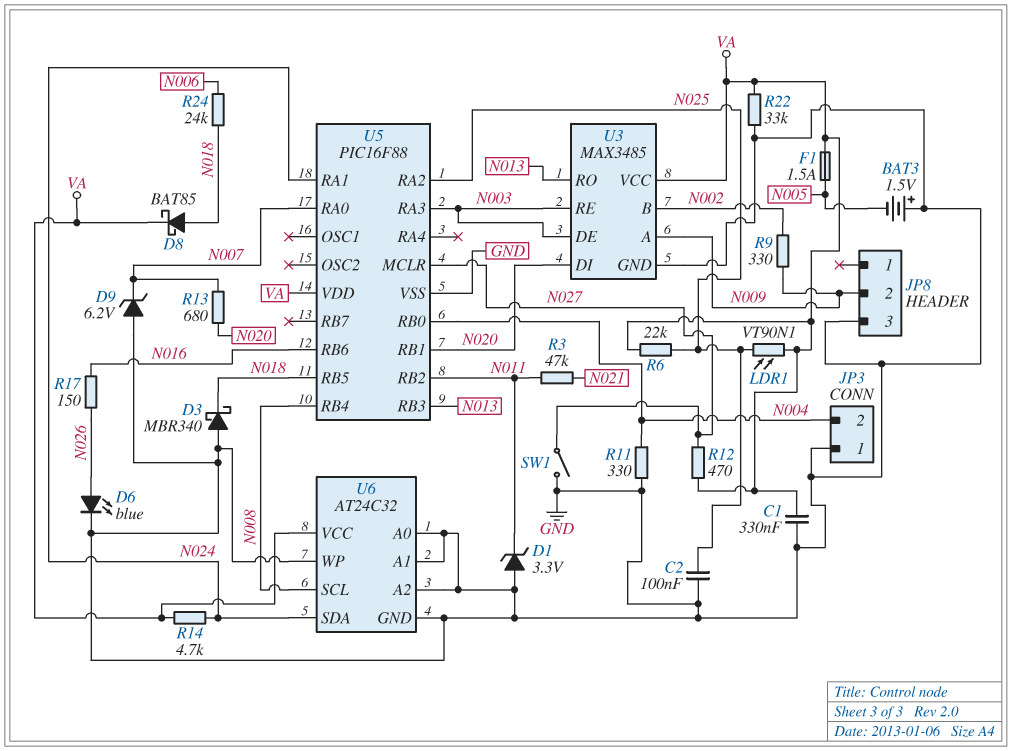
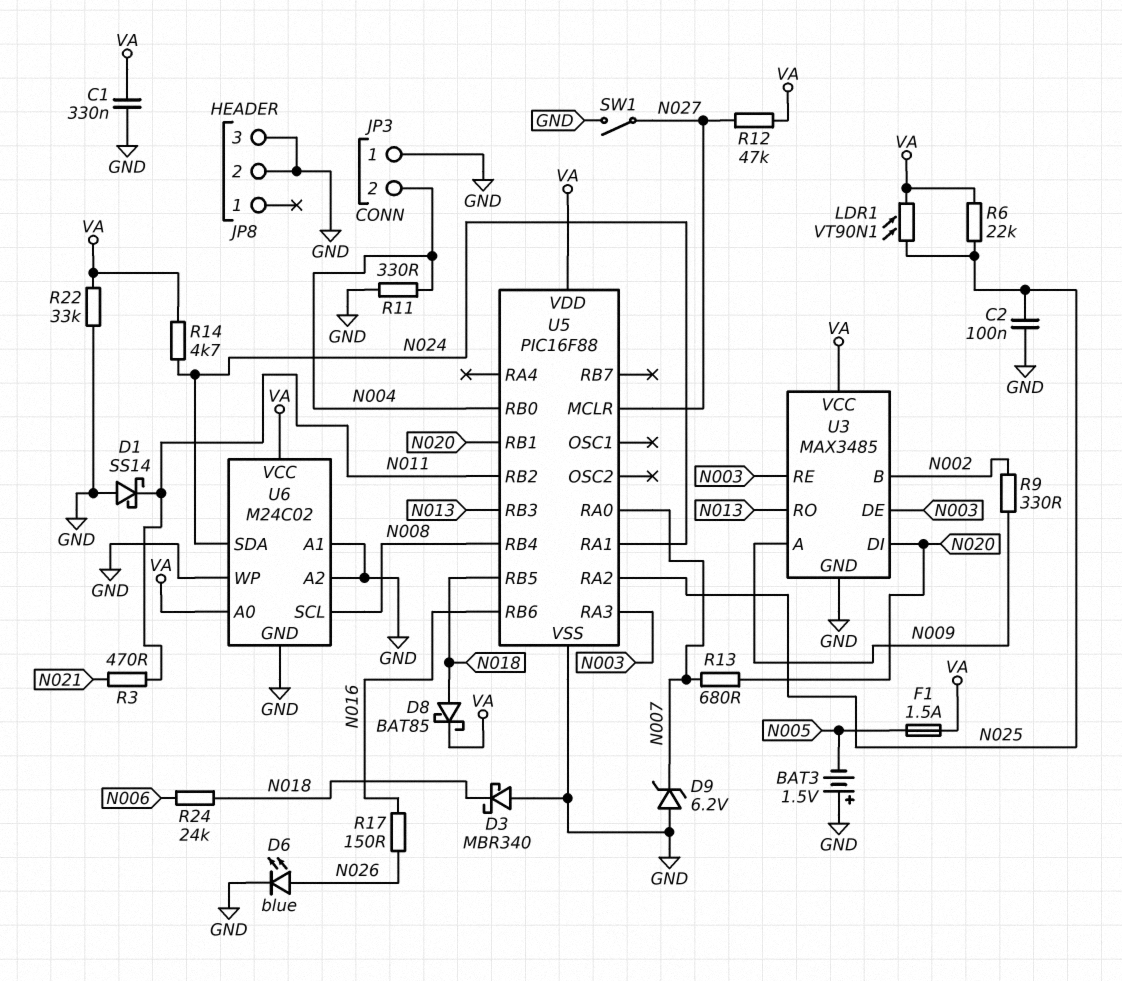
D1: zener 3.3V (A GND, K N011) -> schottky SS14 (A GND, K N011)
JP8 pin 2: N009 -> GND
R3: 47k (N011, N021) -> 470 (N011, N021)
R12: 470 (N027, VA) -> 47k (N027, VA)
U6: AT24C32 -> M24C02
U6 pin A0: GND -> VA

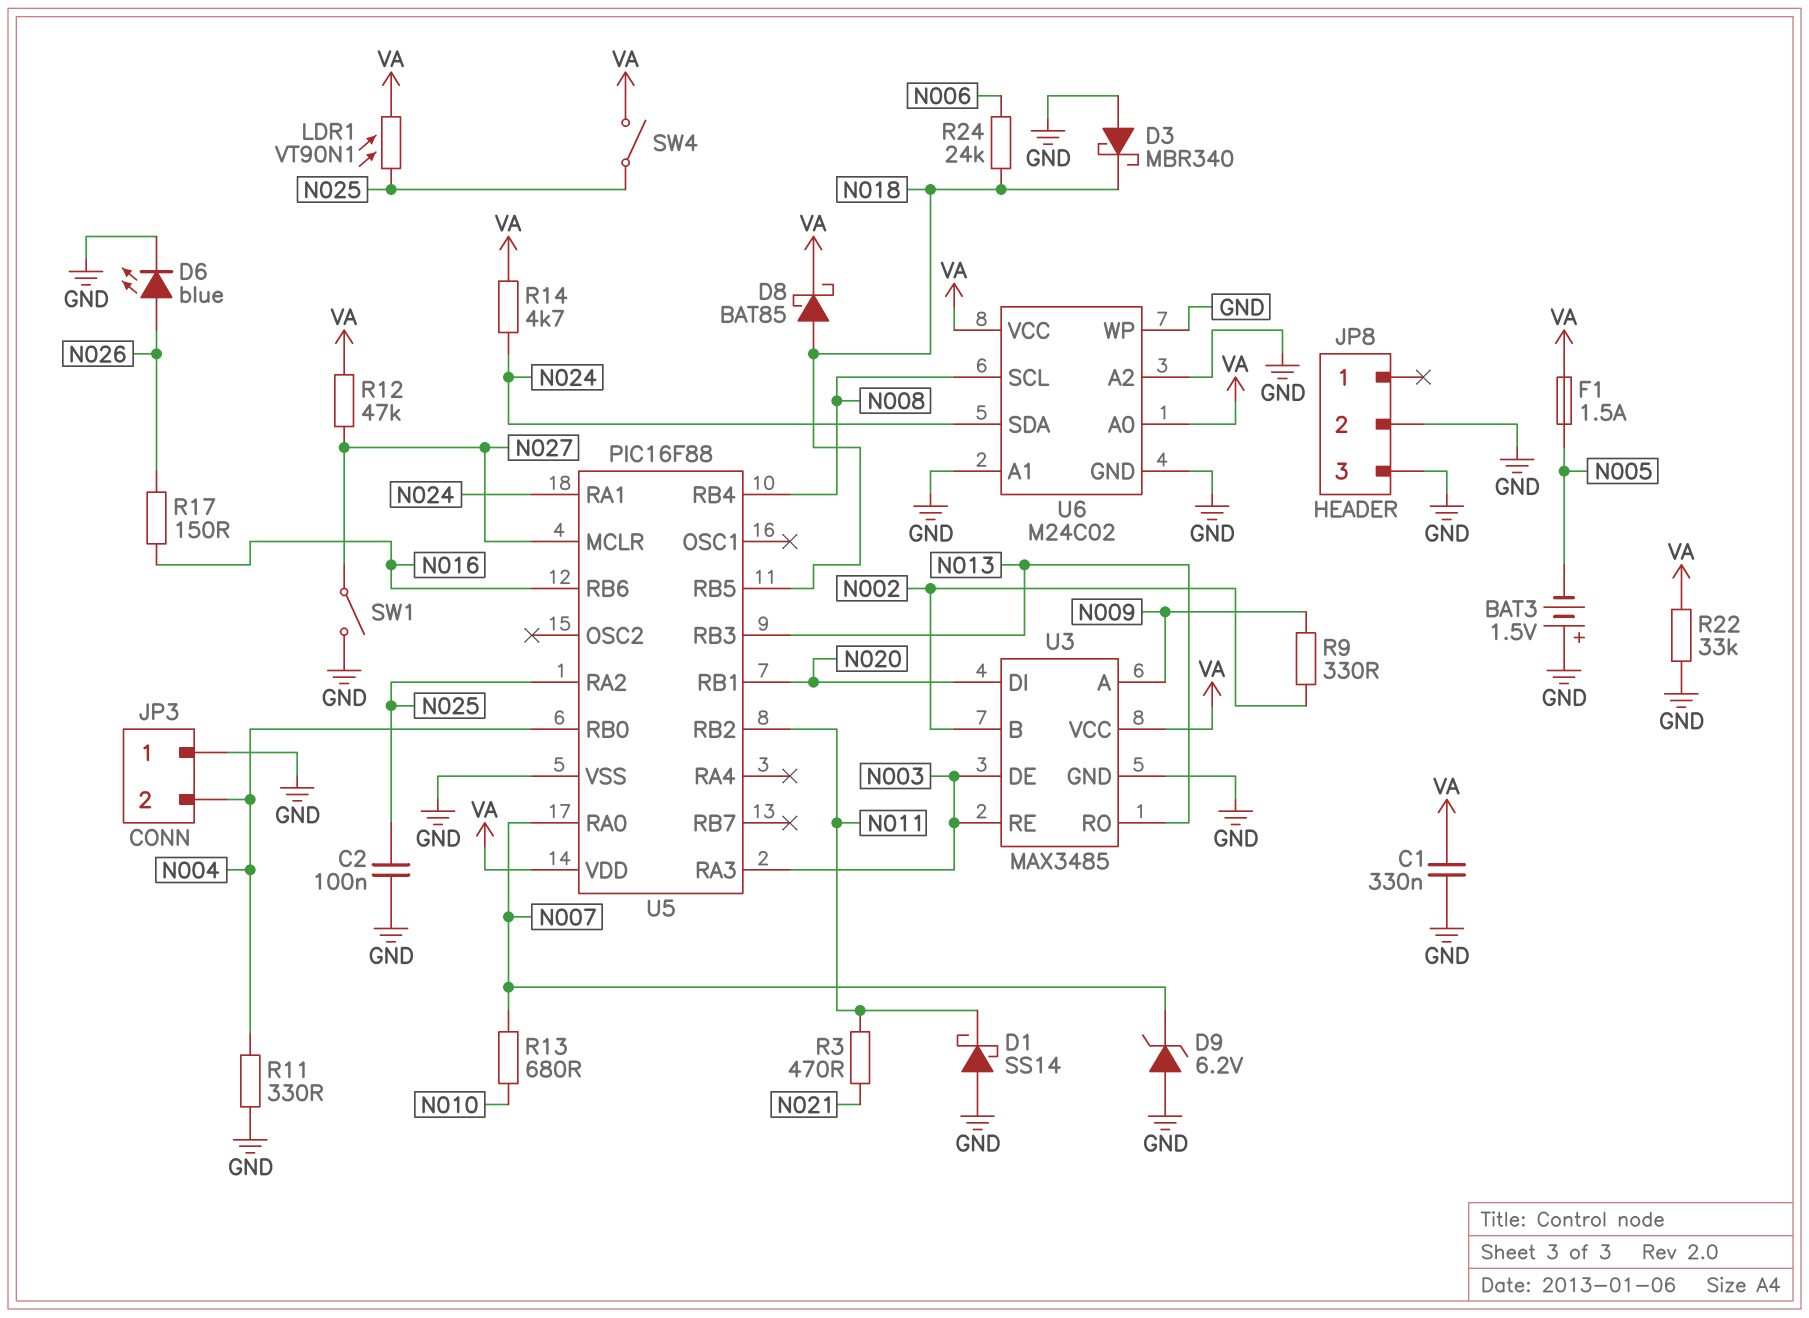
R6: 22k (N025, VA) -> none
R13: 680 (N007, N020) -> 680 (N007, N010)
SW4: none -> switch (N025, VA)

